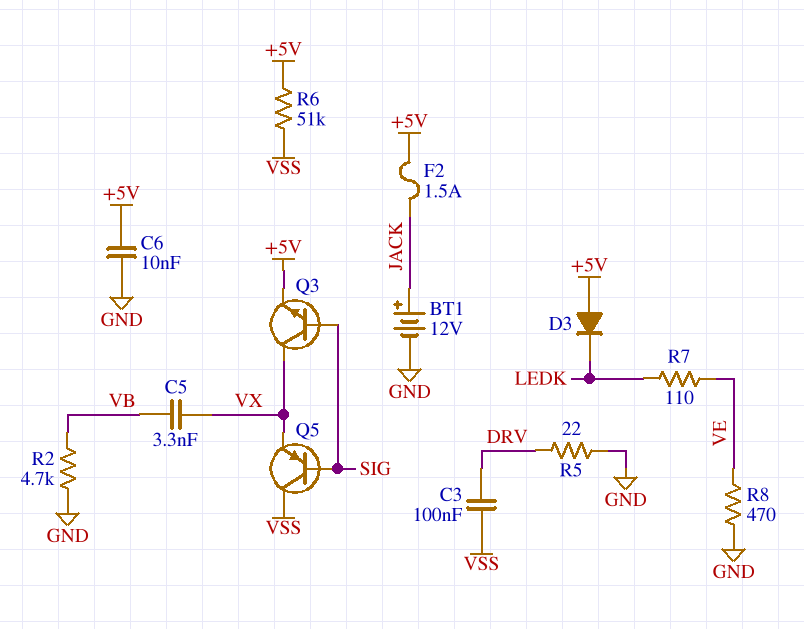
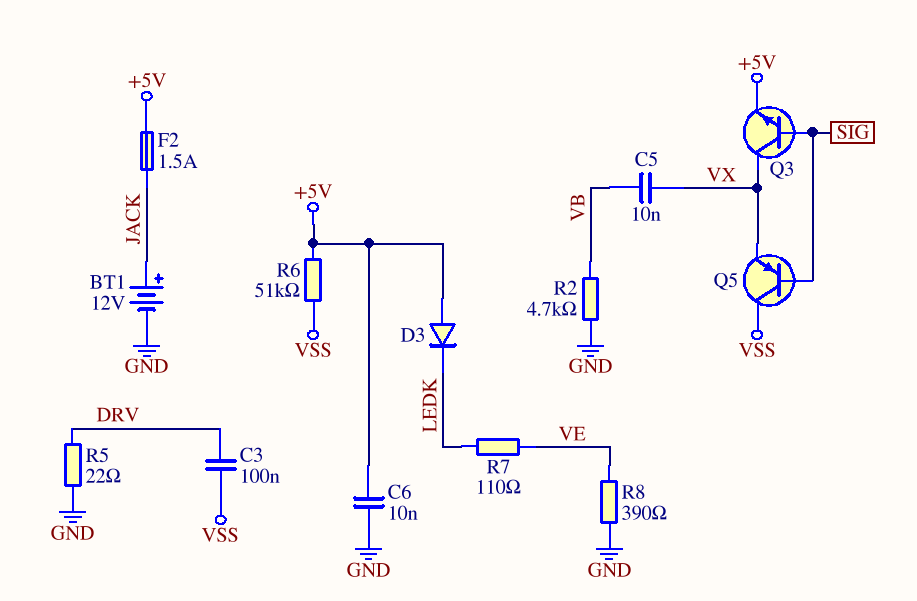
C5: 3.3nF (VB, VX) -> 10nF (VB, VX)
R8: 470 (GND, VE) -> 390 (GND, VE)

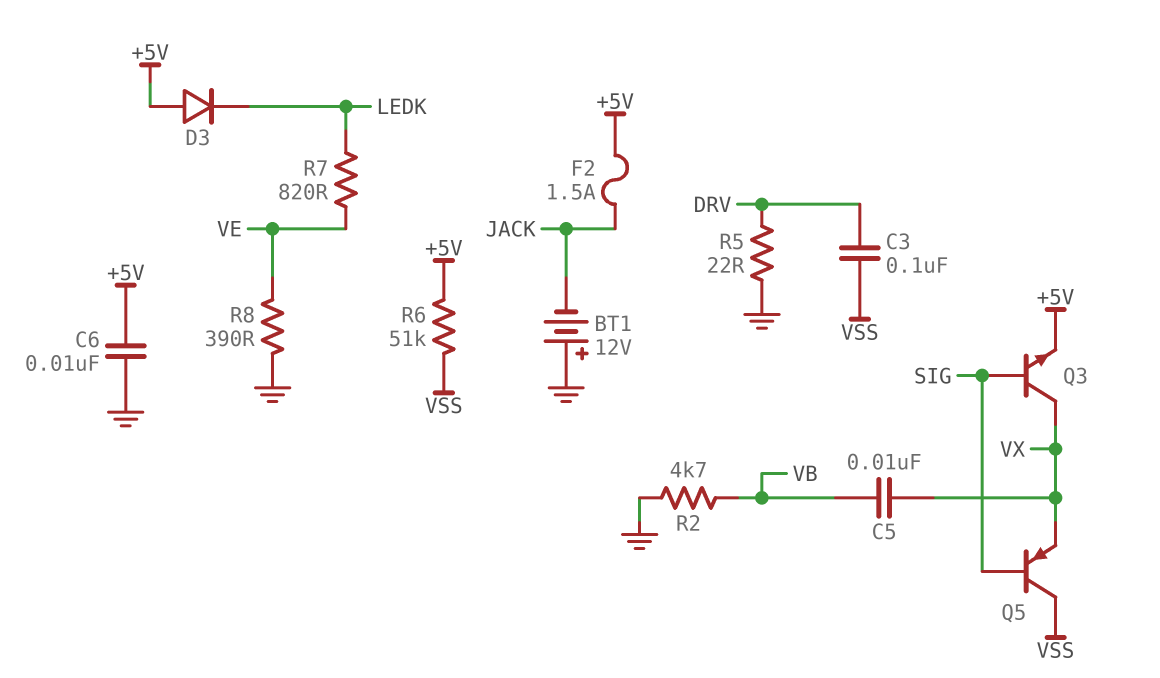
BT1: 12V (plus JACK, minus GND) -> 12V (plus GND, minus JACK)
R7: 110 (LEDK, VE) -> 820 (LEDK, VE)

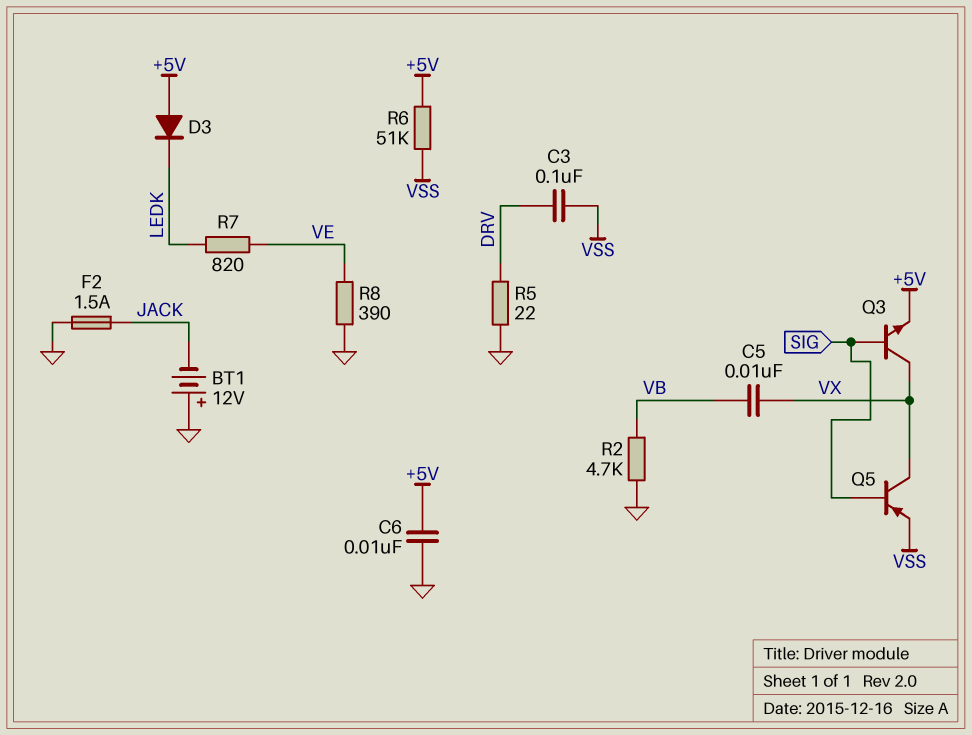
F2: 1.5A (+5V, JACK) -> 1.5A (GND, JACK)
Q5: PNP (B SIG, C VSS, E VX) -> PNP (B SIG, C VX, E VSS)

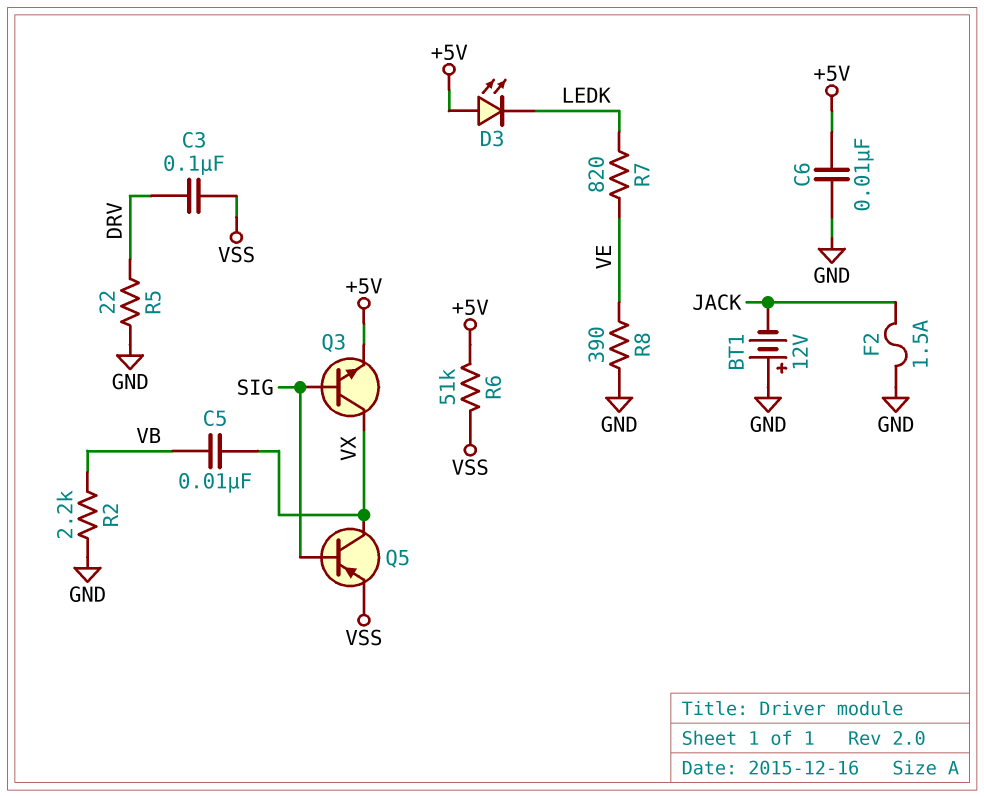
D3: diode (A +5V, K LEDK) -> LED (A +5V, K LEDK)
R2: 4.7k (GND, VB) -> 2.2k (GND, VB)

